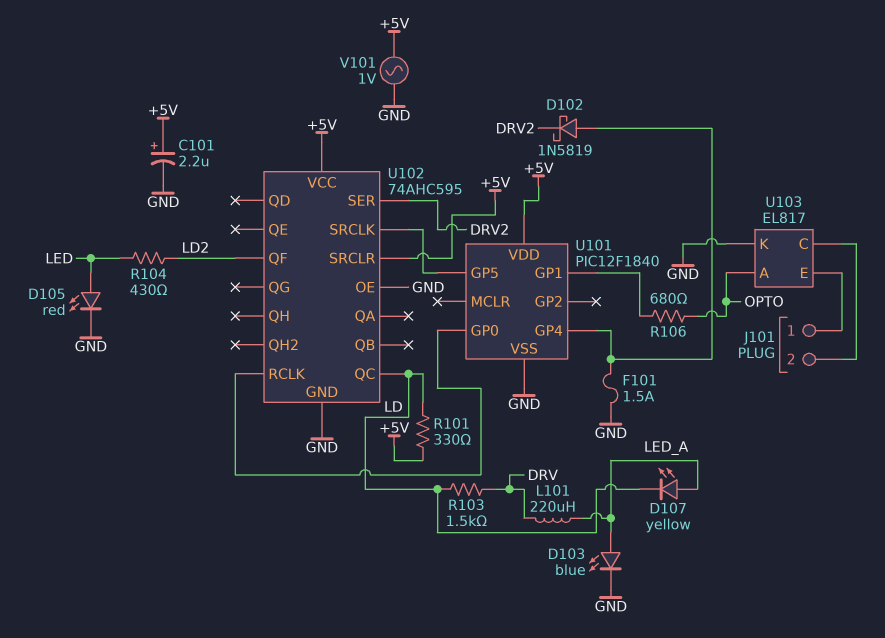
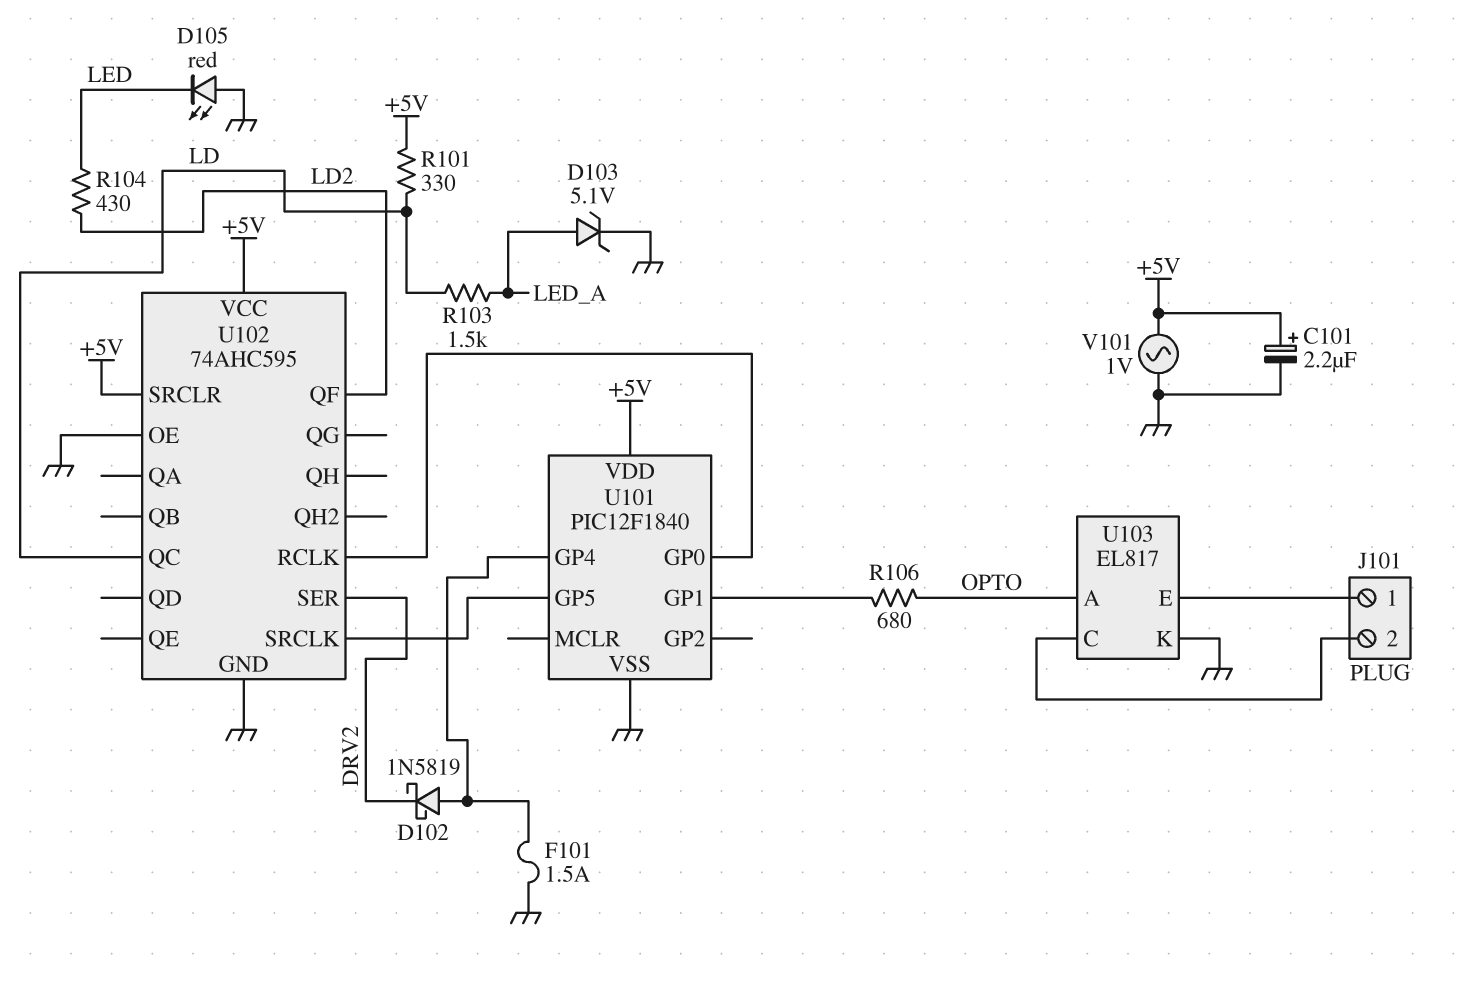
D103: LED blue (A LED_A, K GND) -> zener 5.1V (A LED_A, K GND)
D105: LED red (A LED, K GND) -> LED red (A GND, K LED)
D107: LED yellow (A LED_A, K LD) -> none
L101: 220uH (DRV, LED_A) -> none
R103: 1.5k (DRV, LD) -> 1.5k (LD, LED_A)

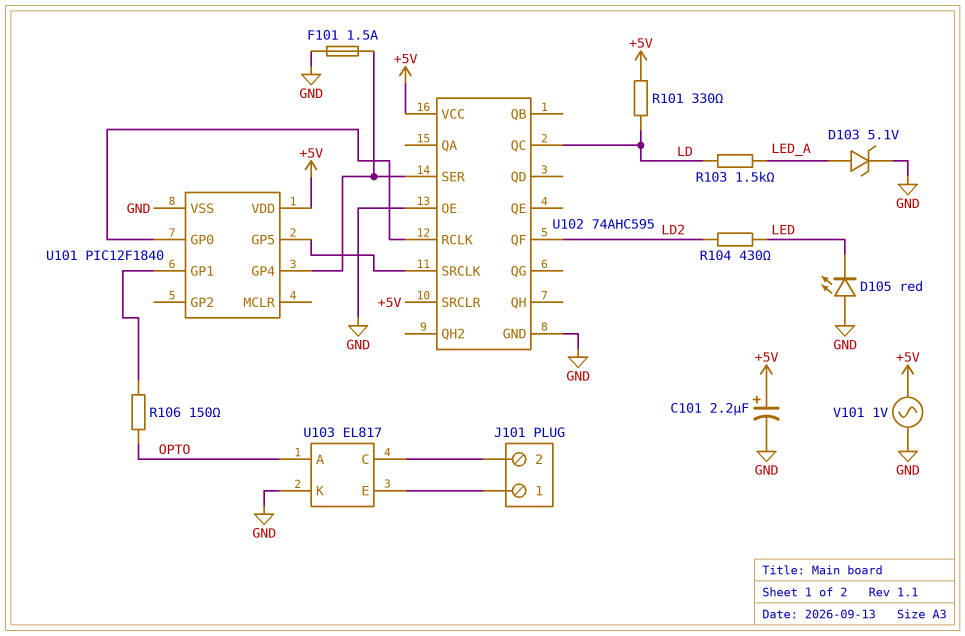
D102: schottky 1N5819 (A U101/GP4, K DRV2) -> none
R106: 680 (OPTO, U101/GP1) -> 150 (OPTO, U101/GP1)
U102 pin SER: DRV2 -> U101/GP4

